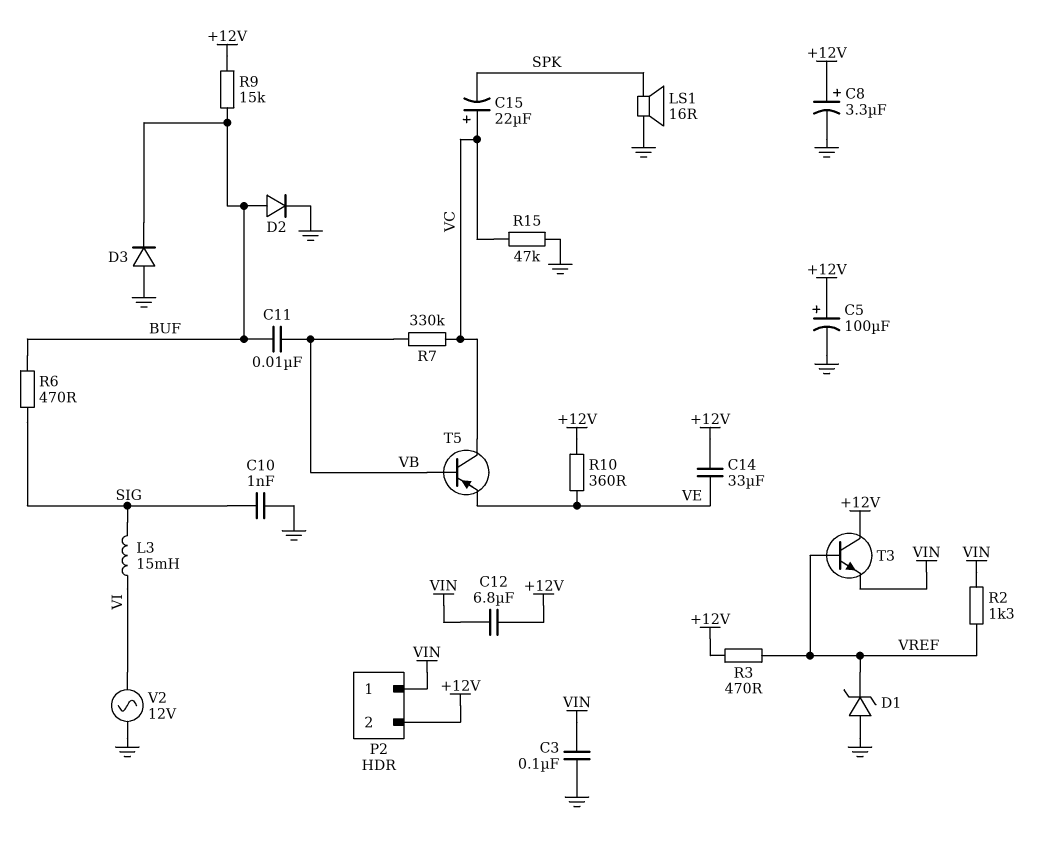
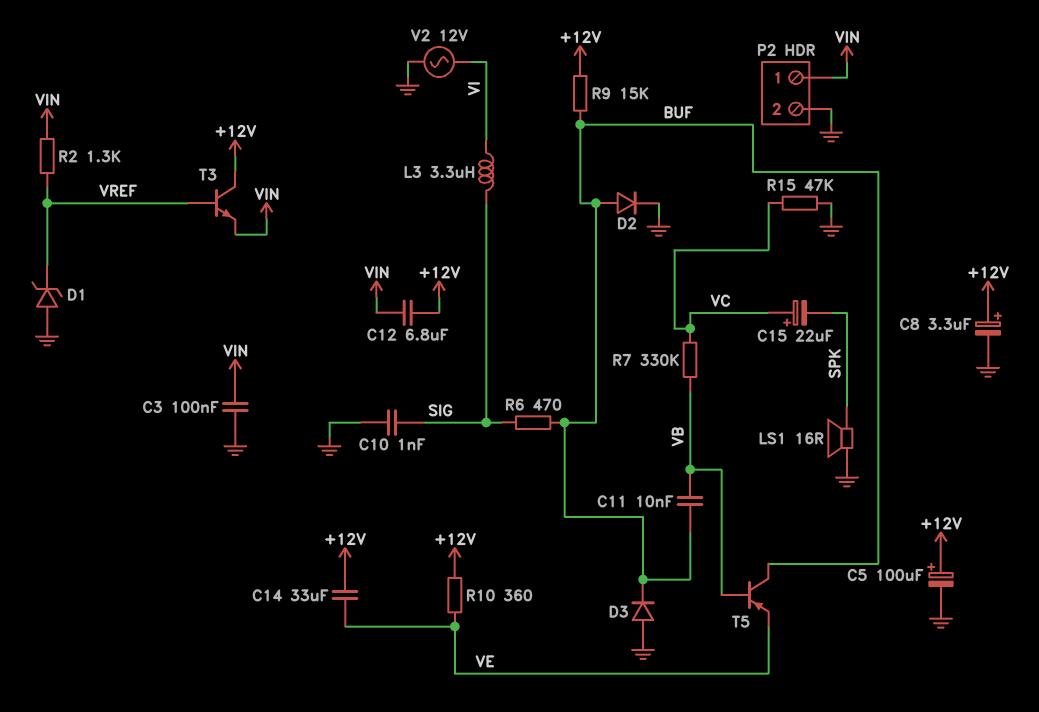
L3: 15mH (SIG, VI) -> 3.3uH (SIG, VI)
P2 pin 2: +12V -> GND
R3: 470 (+12V, VREF) -> none
T5: PNP (B VB, C VC, E VE) -> PNP (B VB, C BUF, E VE)

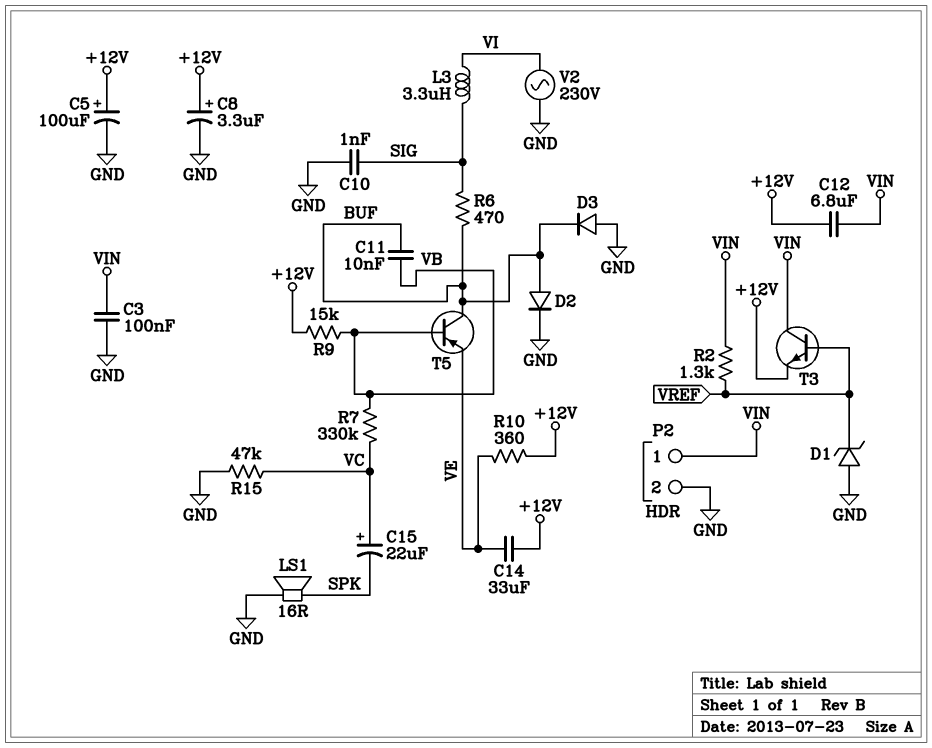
R9: 15k (+12V, BUF) -> 15k (+12V, VB)
T3: NPN (B VREF, C +12V, E VIN) -> NPN (B VREF, C VIN, E +12V)
V2: AC 12V (GND, VI) -> AC 230V (GND, VI)

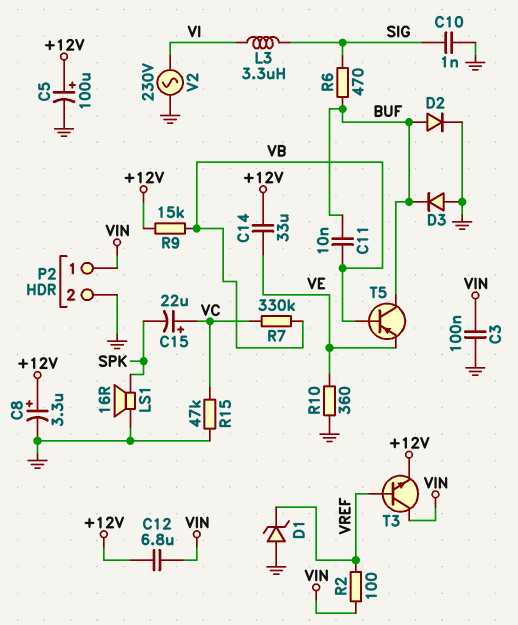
R2: 1.3k (VIN, VREF) -> 100 (VIN, VREF)
R10: 360 (+12V, VE) -> 360 (GND, VE)

